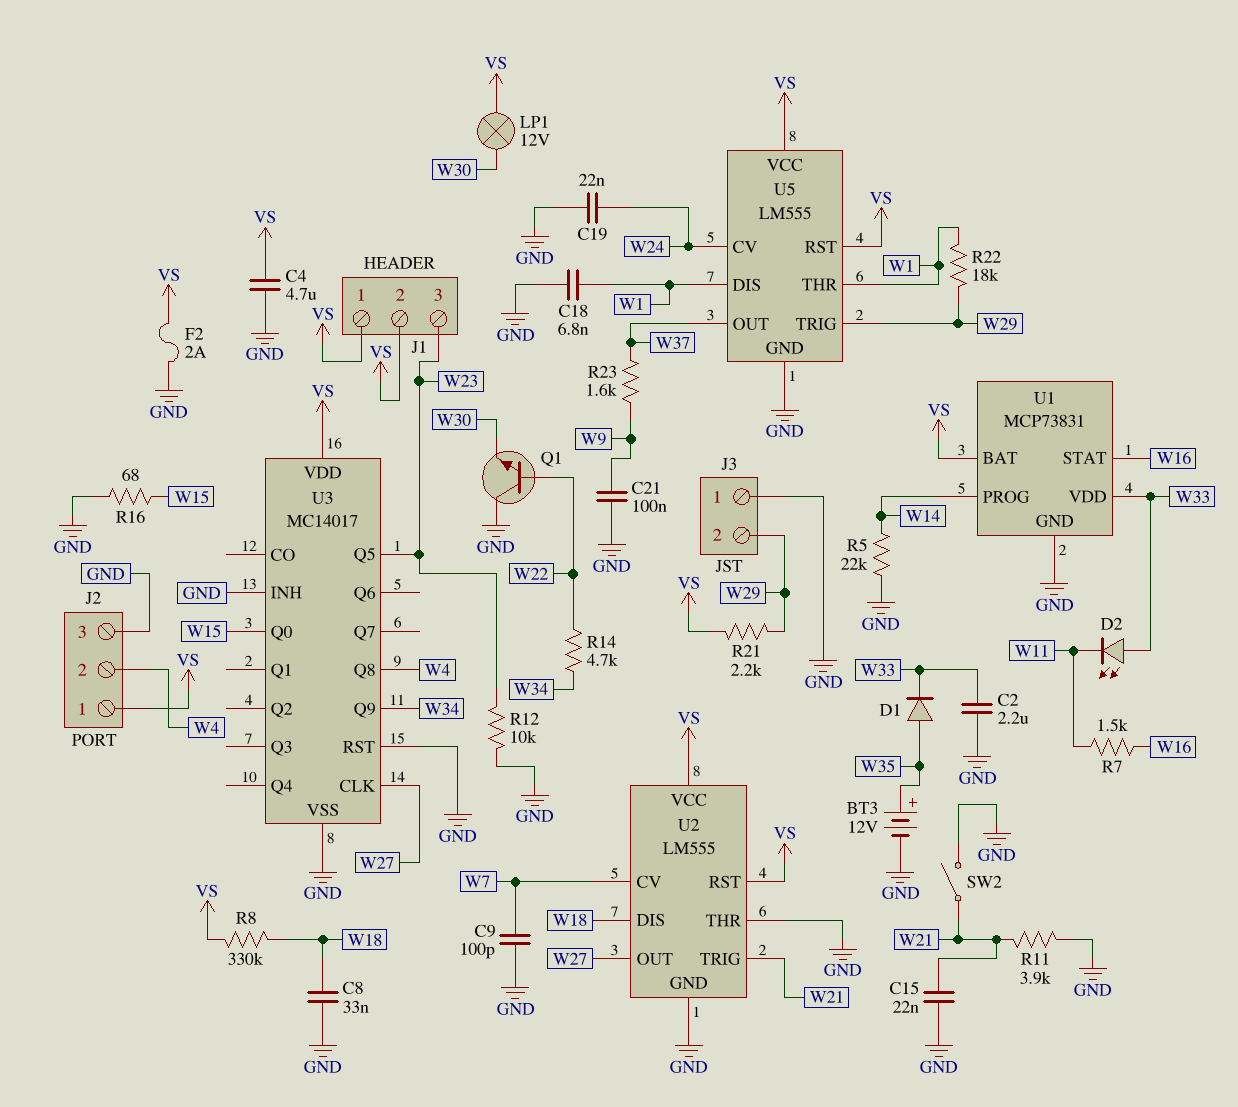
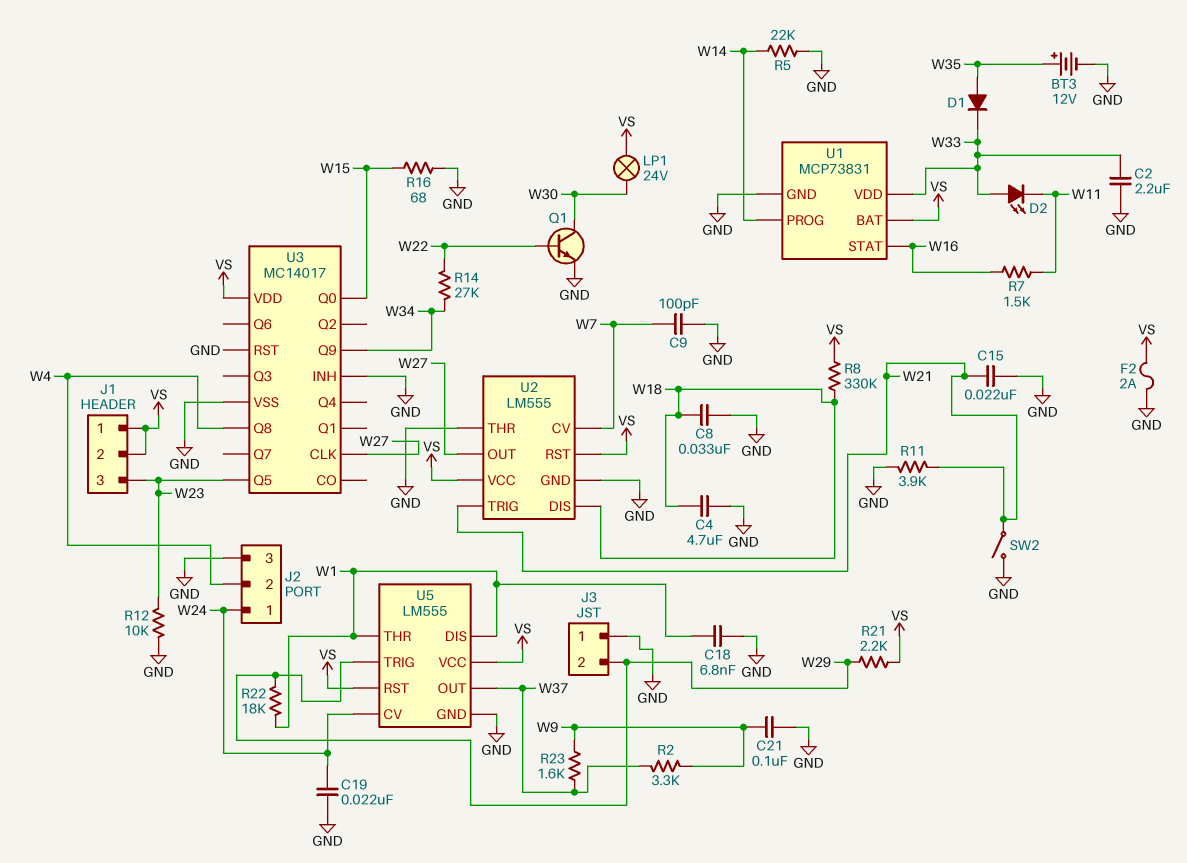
C4: 4.7uF (GND, VS) -> 4.7uF (GND, W18)
J2 pin 1: VS -> W24
LP1: lamp 12V (VS, W30) -> lamp 24V (VS, W30)
Q1: NPN (B W22, C GND, E W30) -> NPN (B W22, C W30, E GND)
R2: none -> 3.3k (W9, W37)
R14: 4.7k (W22, W34) -> 27k (W22, W34)

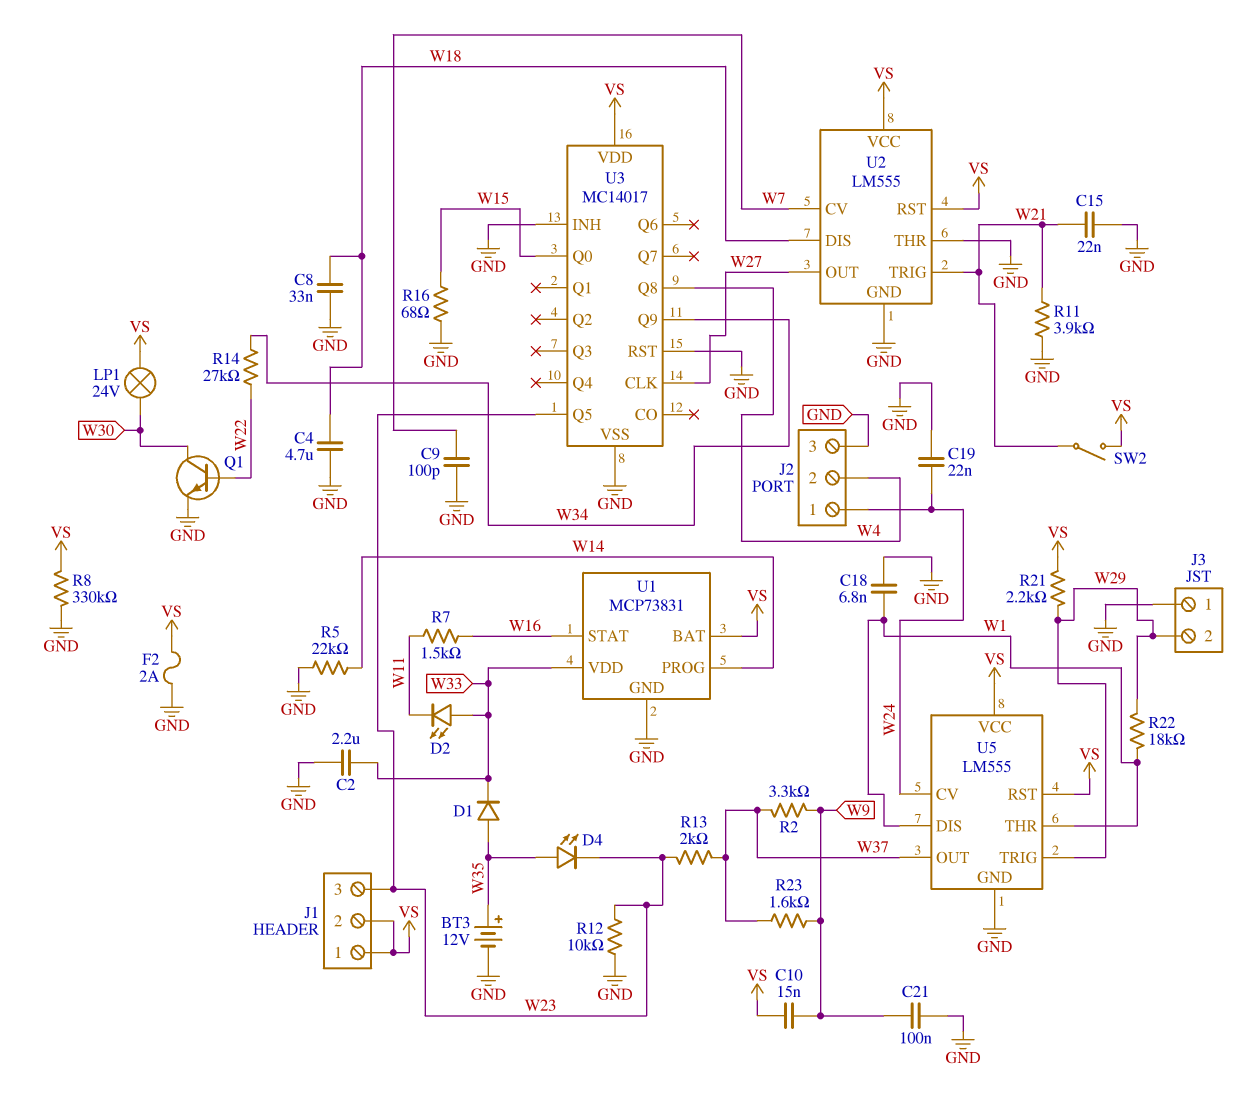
C10: none -> 15nF (VS, W9)
D4: none -> LED (A W35, K W23)
R8: 330k (VS, W18) -> 330k (GND, VS)
R13: none -> 2k (W23, W37)
SW2: switch (GND, W21) -> switch (VS, W21)

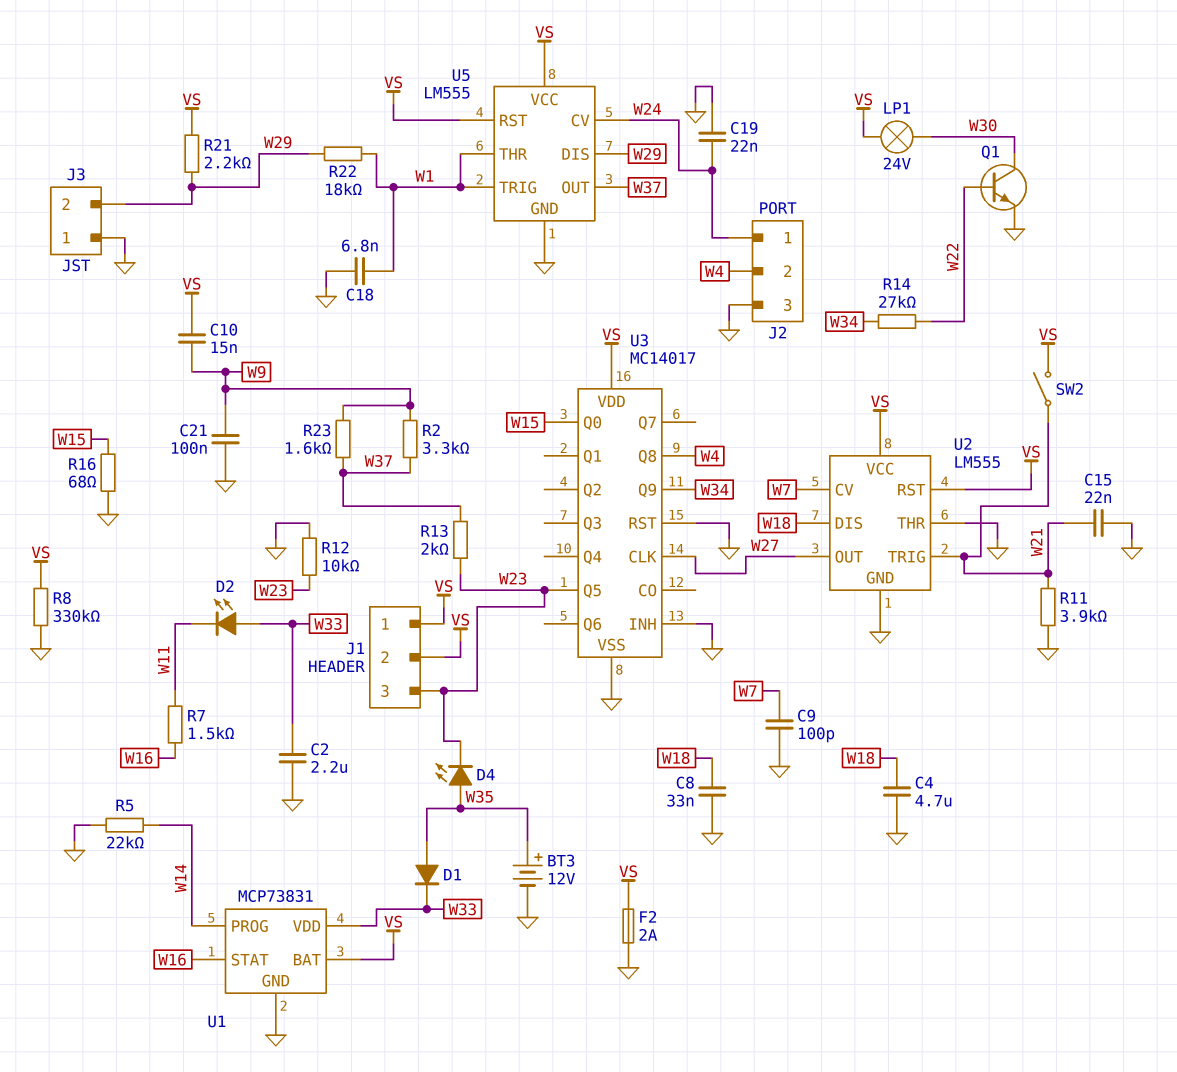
U5 pin DIS: W1 -> W29
U5 pin TRIG: W29 -> W1

